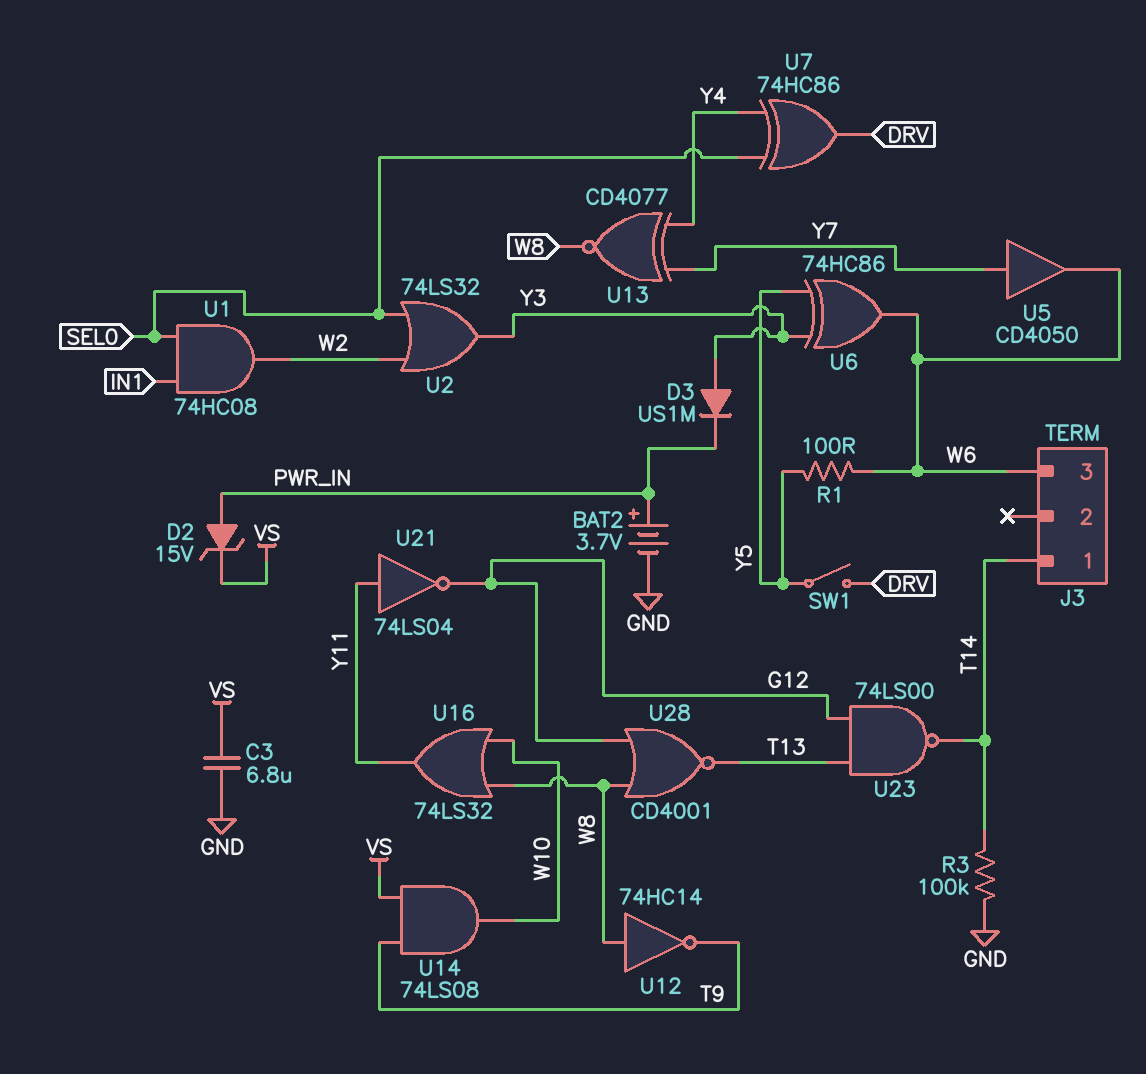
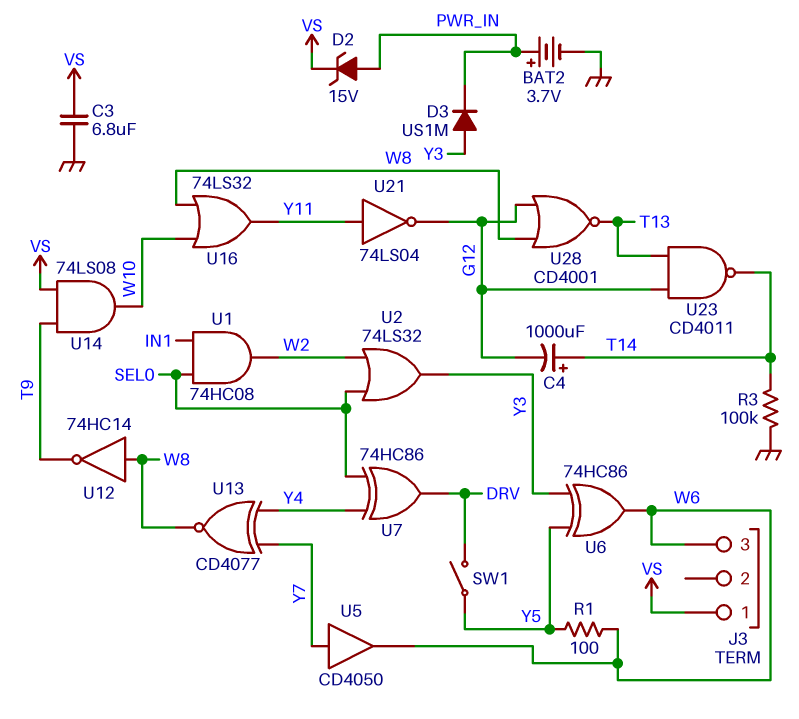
C4: none -> 1000uF (plus T14, minus G12)
J3 pin 1: T14 -> VS
U23: NAND 74LS00 (in G12, in T13, out T14) -> NAND CD4011 (in G12, in T13, out T14)

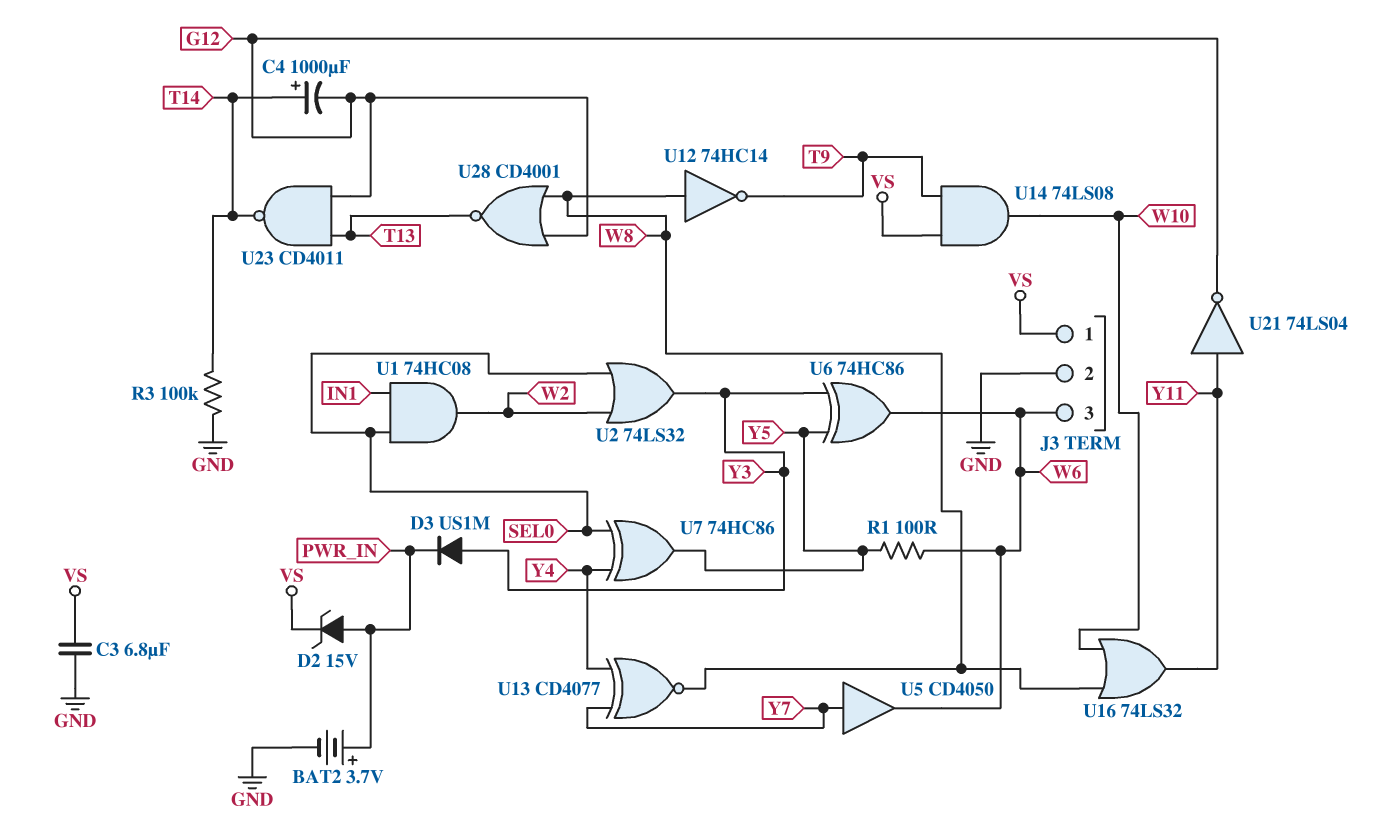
J3 pin 2: none -> GND
SW1: switch (DRV, Y5) -> none
U7: XOR 74HC86 (in SEL0, in Y4, out DRV) -> XOR 74HC86 (in SEL0, in Y4, out Y5)

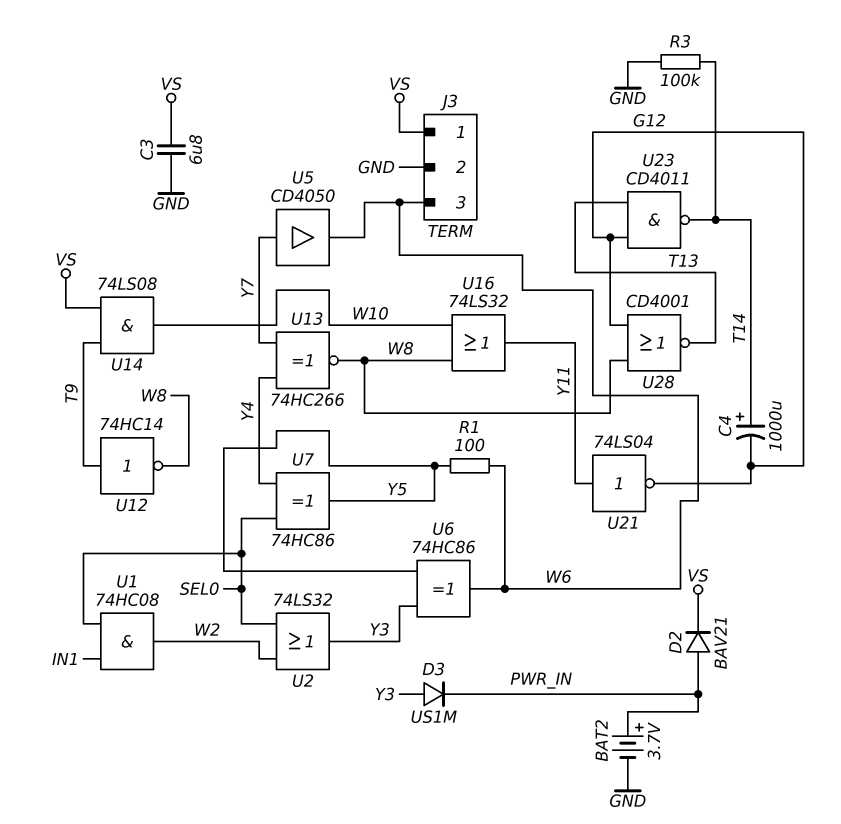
D2: zener 15V (A PWR_IN, K VS) -> diode BAV21 (A PWR_IN, K VS)
U12: NOT 74HC14 (in W8, out T9) -> NOT 74HC14 (in T9, out W8)
U13: XNOR CD4077 (in Y4, in Y7, out W8) -> XNOR 74HC266 (in Y4, in Y7, out W8)

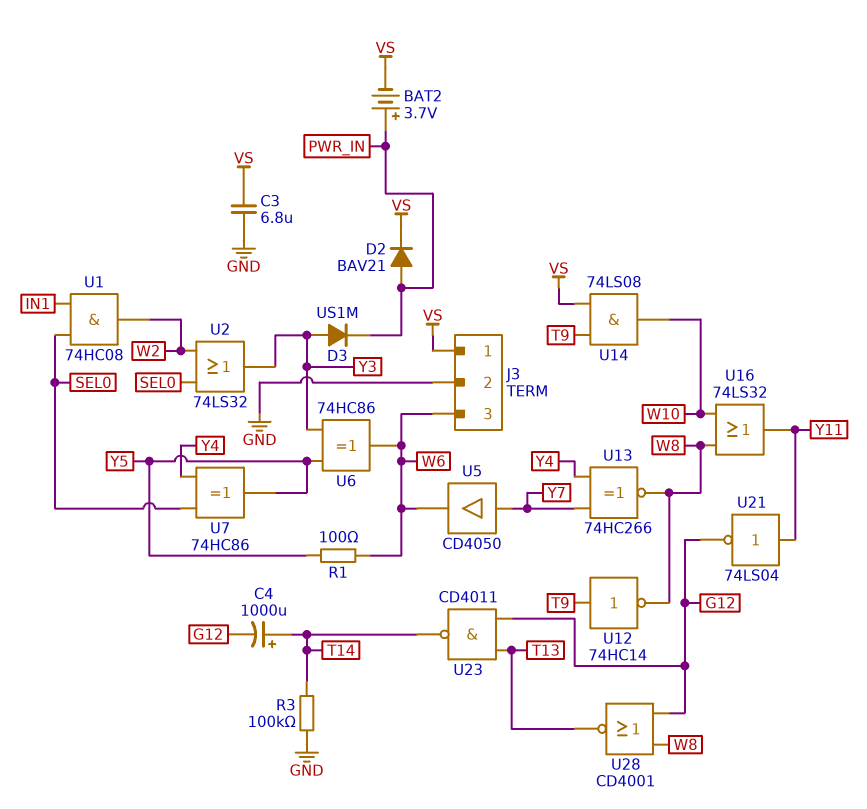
BAT2: 3.7V (plus PWR_IN, minus GND) -> 3.7V (plus PWR_IN, minus VS)

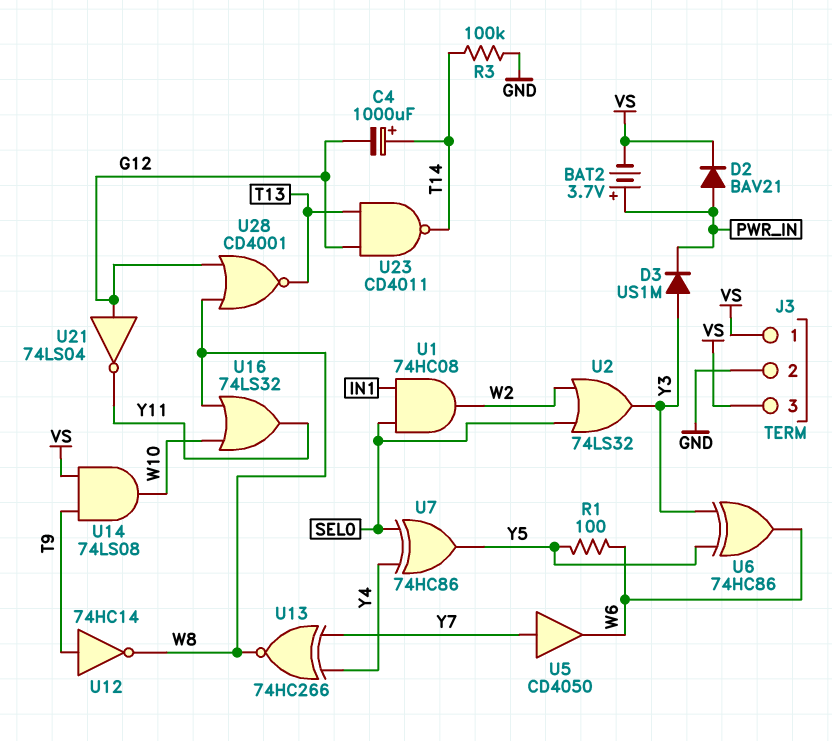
C3: 6.8uF (GND, VS) -> none
J3 pin 3: W6 -> VS
U21: NOT 74LS04 (in Y11, out G12) -> NOT 74LS04 (in G12, out Y11)

